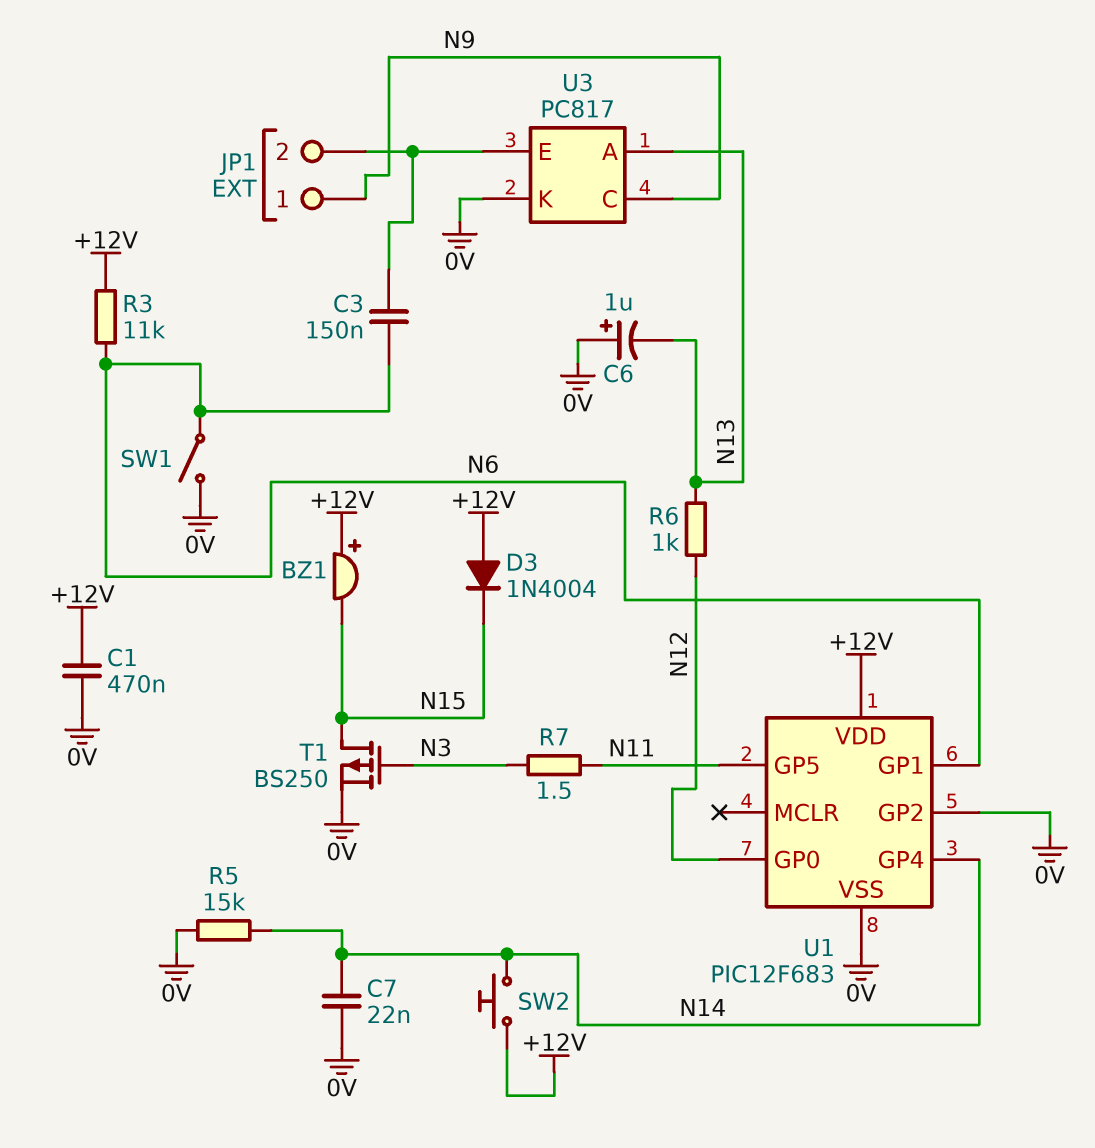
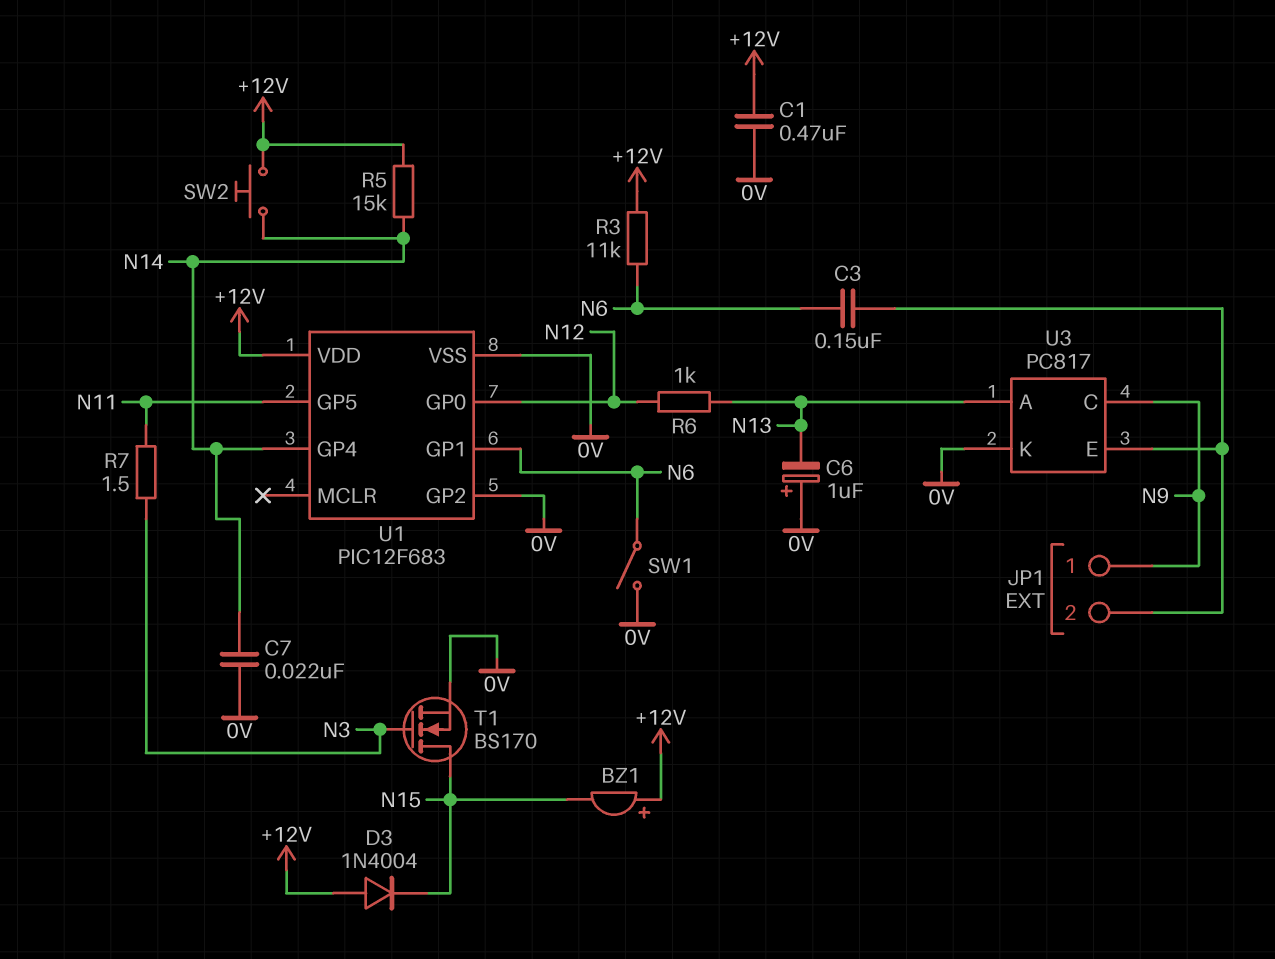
R5: 15k (0V, N14) -> 15k (+12V, N14)
T1: PMOS BS250 (G N3, D N15, S 0V) -> NMOS BS170 (G N3, D N15, S 0V)

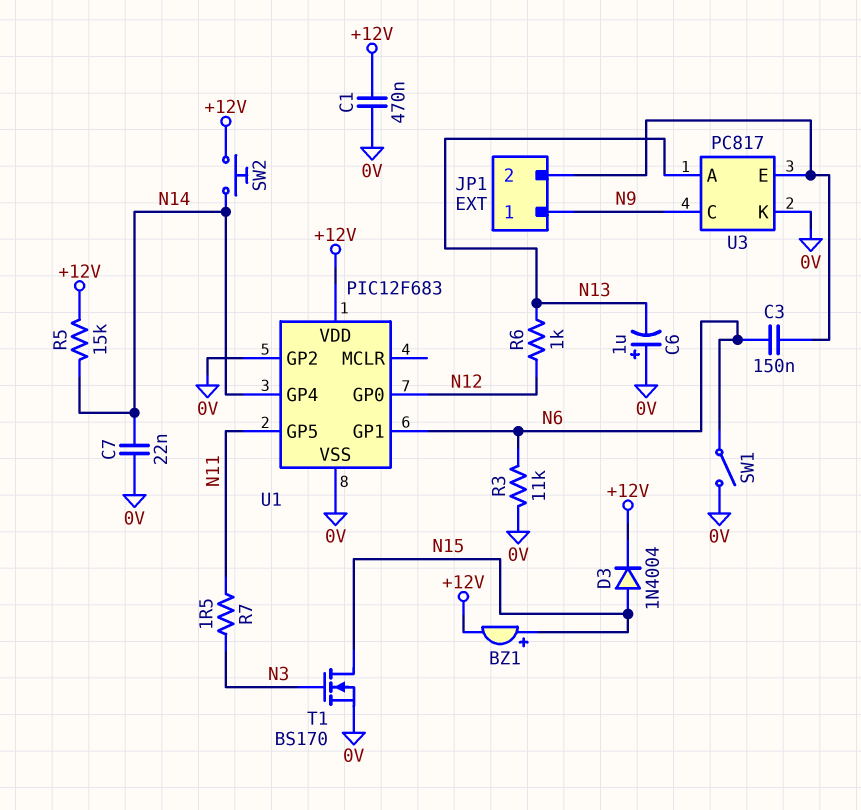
BZ1: buzzer (plus +12V, minus N15) -> buzzer (plus N15, minus +12V)
D3: diode 1N4004 (A +12V, K N15) -> diode 1N4004 (A N15, K +12V)
R3: 11k (+12V, N6) -> 11k (0V, N6)

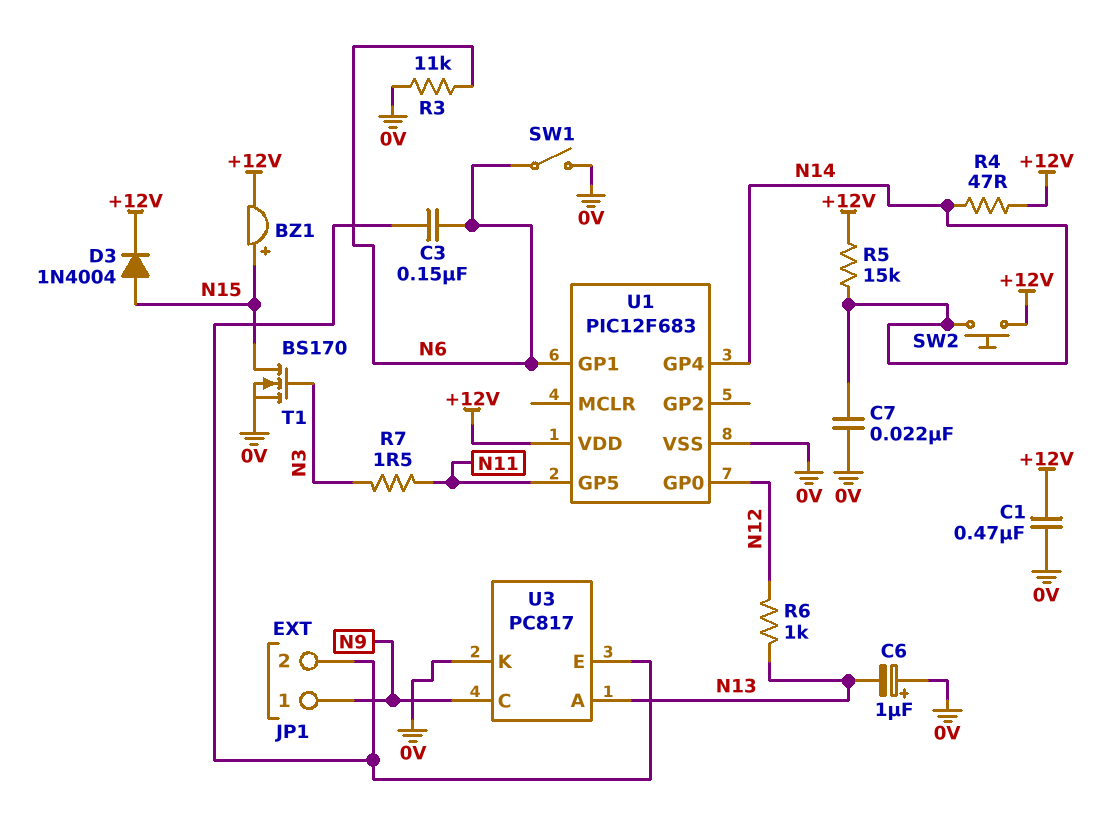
R4: none -> 47 (+12V, N14)
U1 pin GP2: 0V -> none

